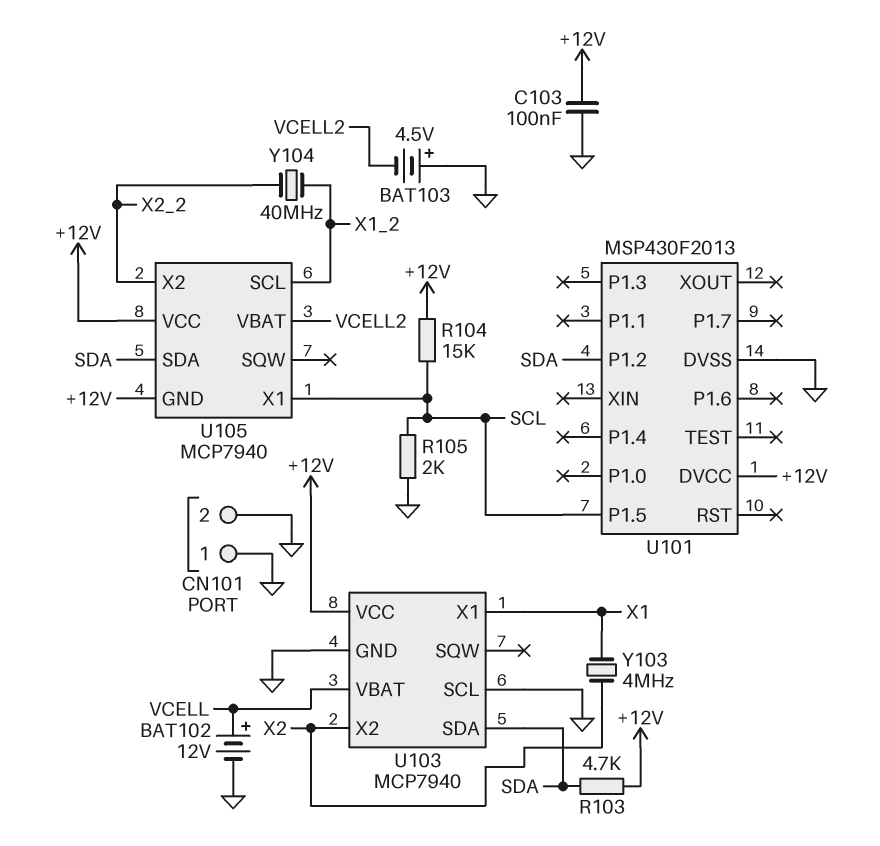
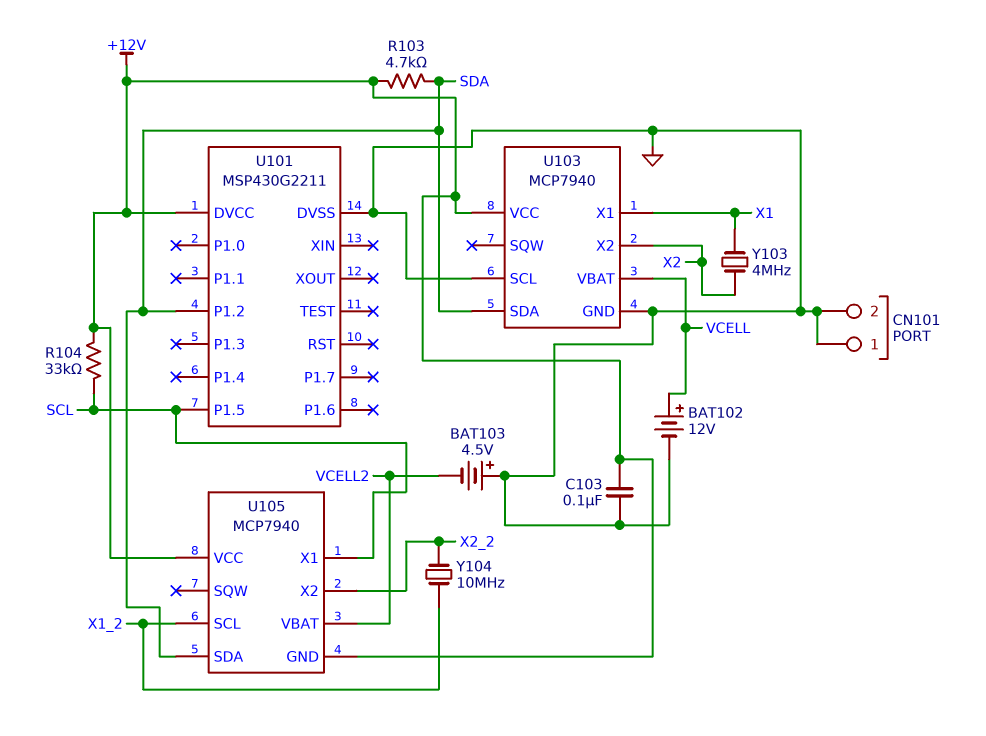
R104: 15k (+12V, SCL) -> 33k (+12V, SCL)
R105: 2k (GND, SCL) -> none
U101: MSP430F2013 -> MSP430G2211
Y104: 40MHz (X1_2, X2_2) -> 10MHz (X1_2, X2_2)

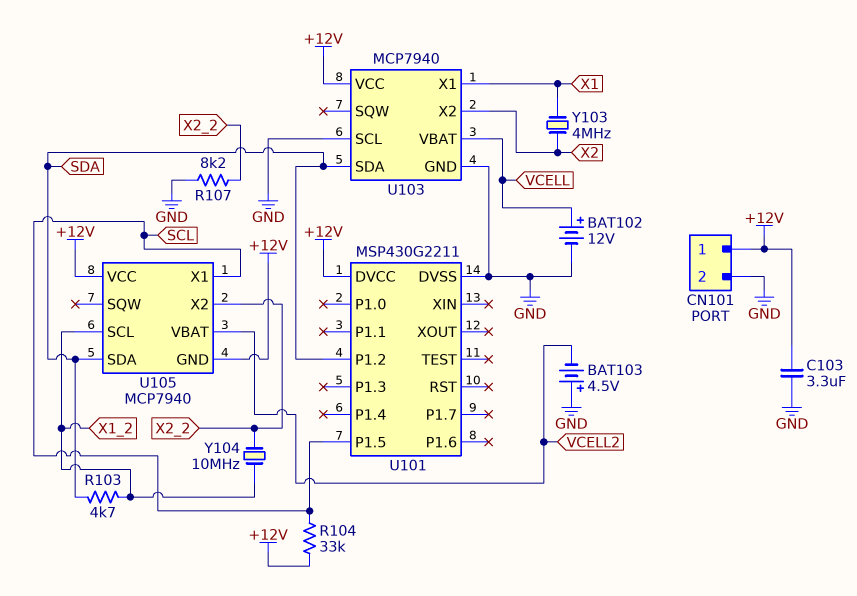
C103: 100nF (+12V, GND) -> 3.3uF (+12V, GND)
CN101 pin 1: GND -> +12V
R103: 4.7k (+12V, SDA) -> 4.7k (SDA, X1_2)
R107: none -> 8.2k (GND, X2_2)

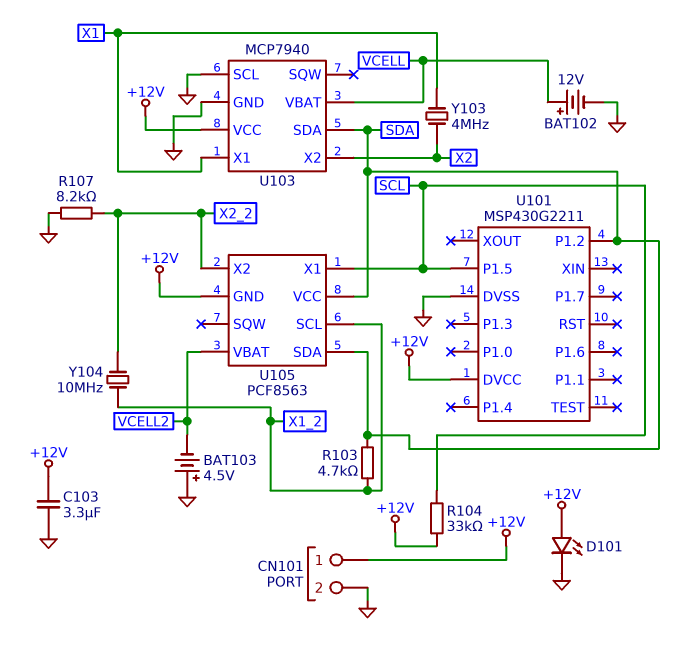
D101: none -> LED (A +12V, K GND)
U105: MCP7940 -> PCF8563
U105 pin VCC: +12V -> SDA

